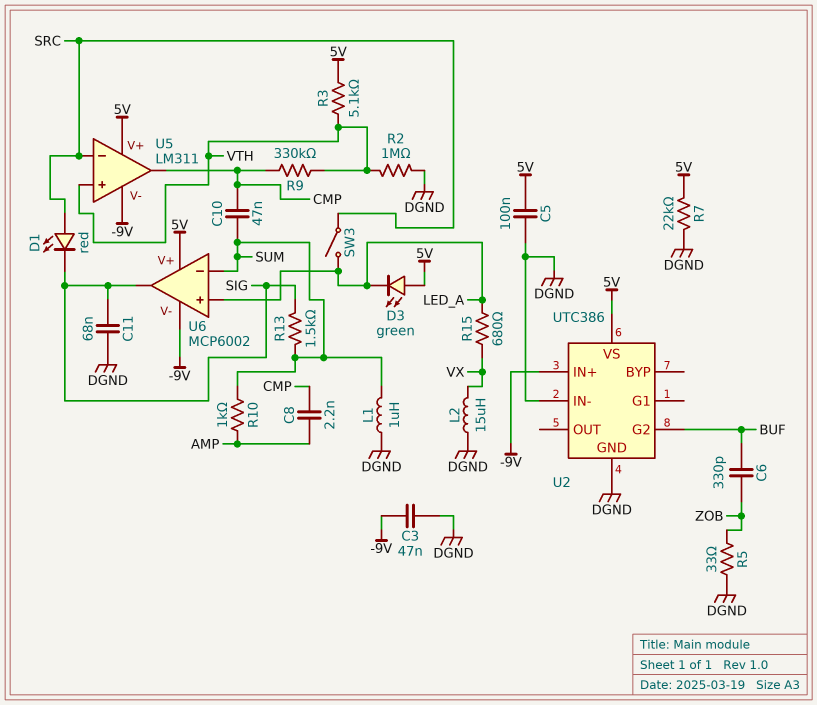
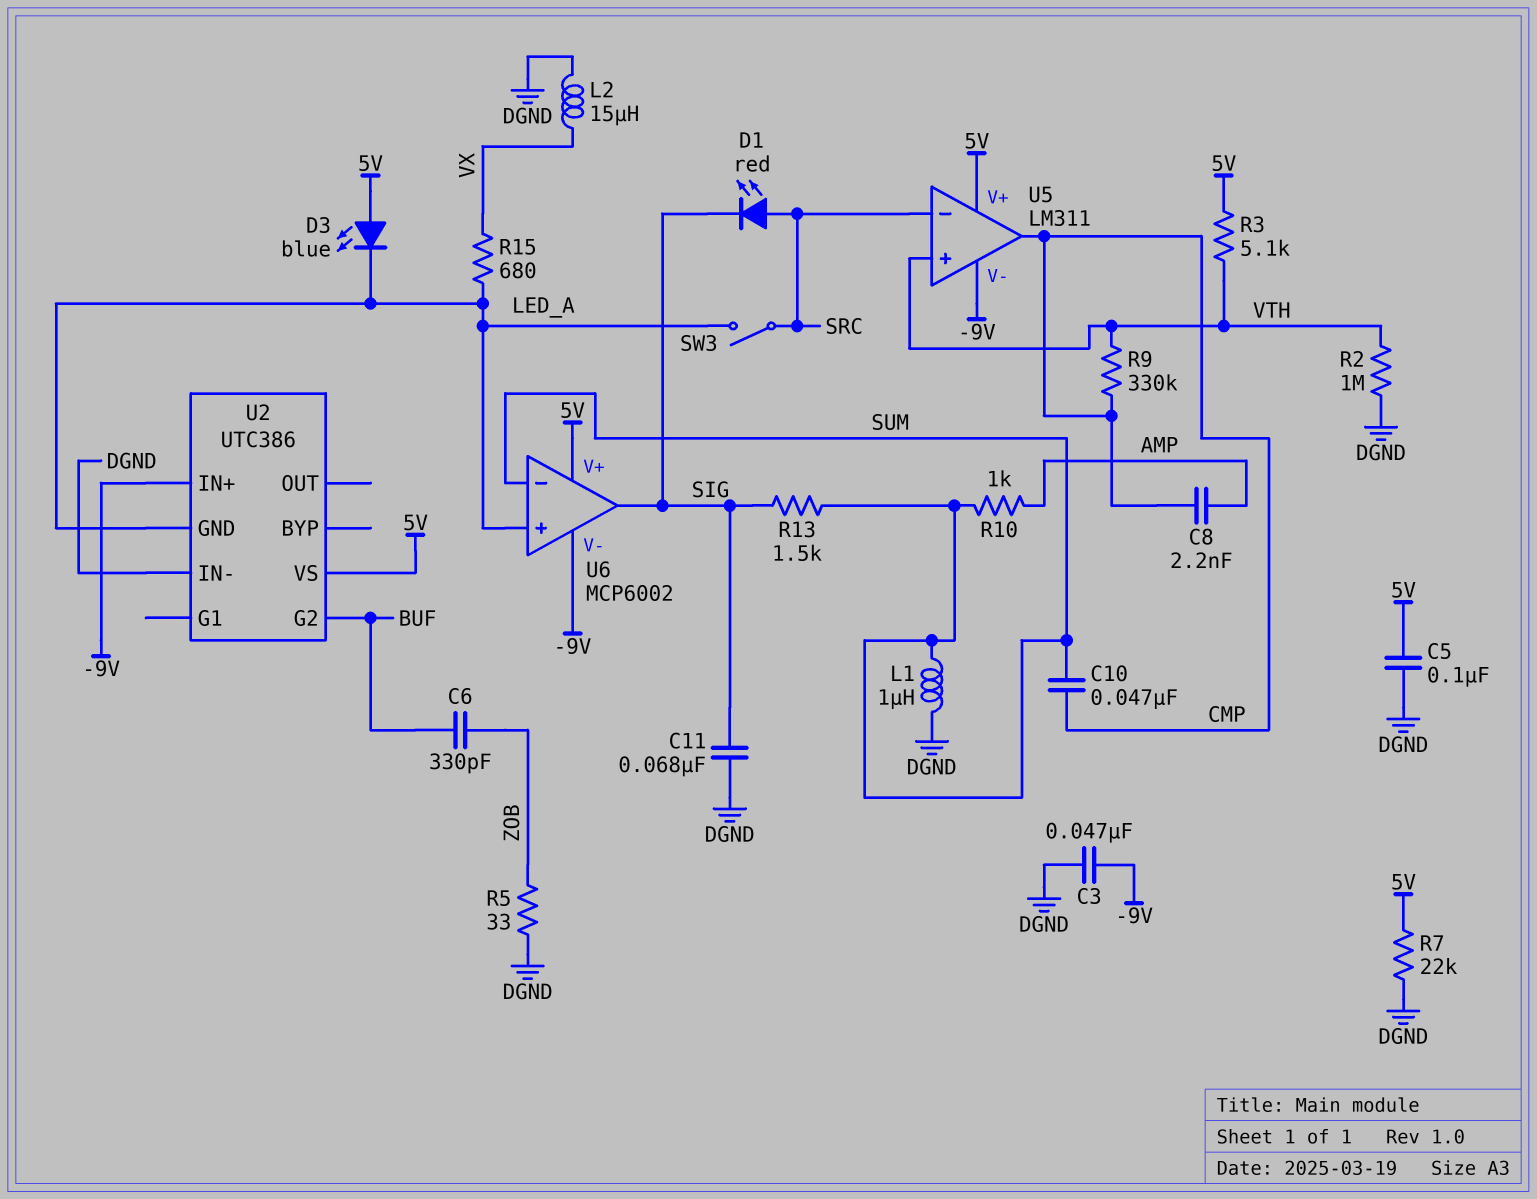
D3: LED green (A 5V, K LED_A) -> LED blue (A 5V, K LED_A)
U2 pin GND: DGND -> LED_A

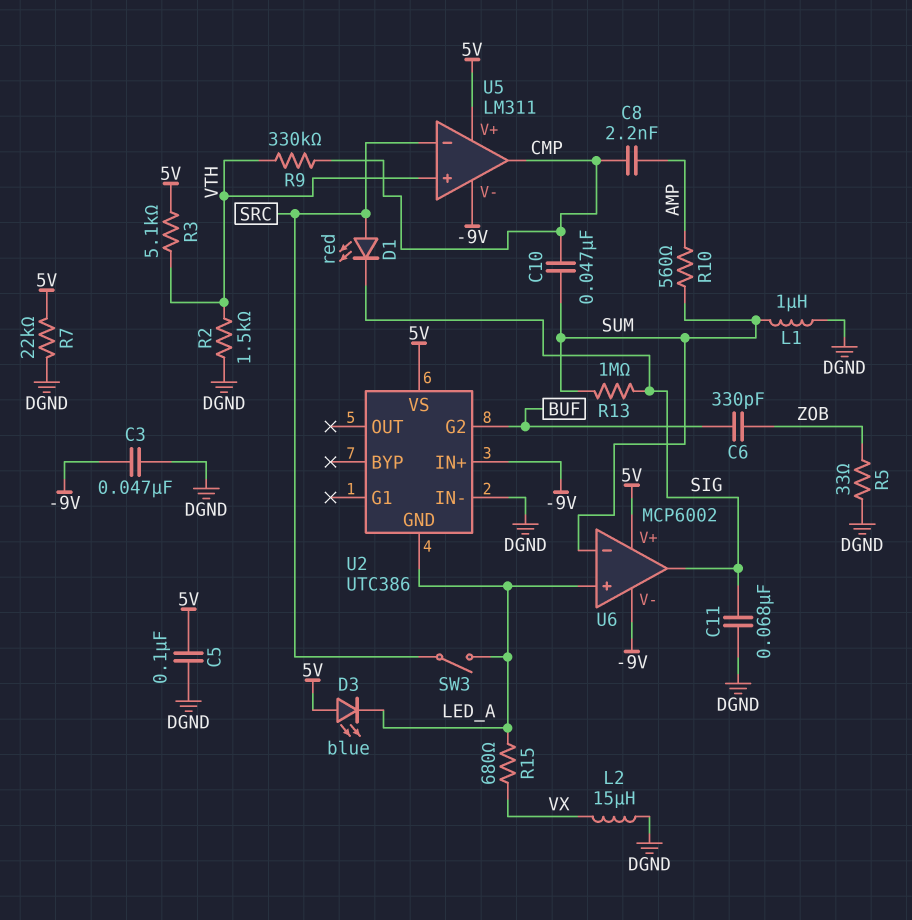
R2: 1M (DGND, VTH) -> 1.5k (DGND, VTH)
R10: 1k (AMP, SUM) -> 560 (AMP, SUM)
R13: 1.5k (SIG, SUM) -> 1M (SIG, SUM)

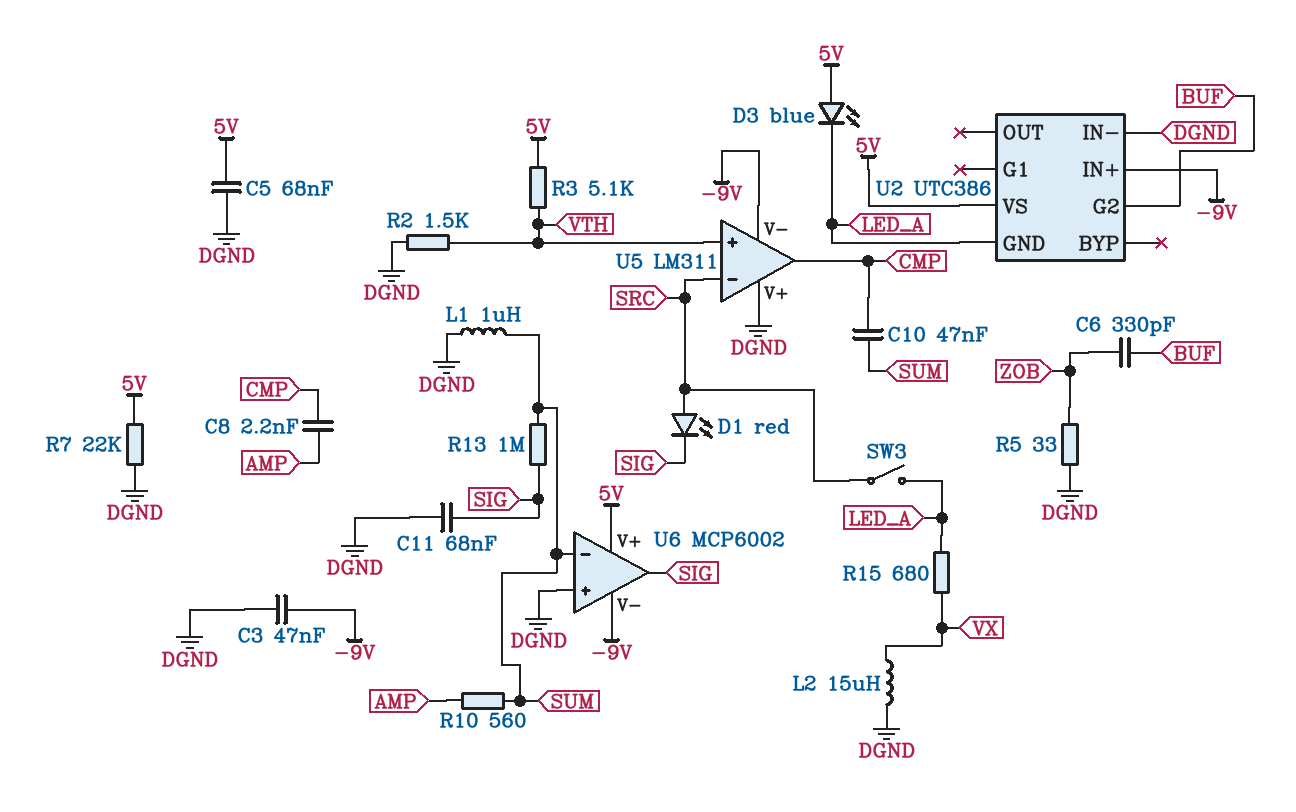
C5: 100nF (5V, DGND) -> 68nF (5V, DGND)
R9: 330k (CMP, VTH) -> none
U5 pin V+: 5V -> DGND
U6 pin in+: LED_A -> DGND

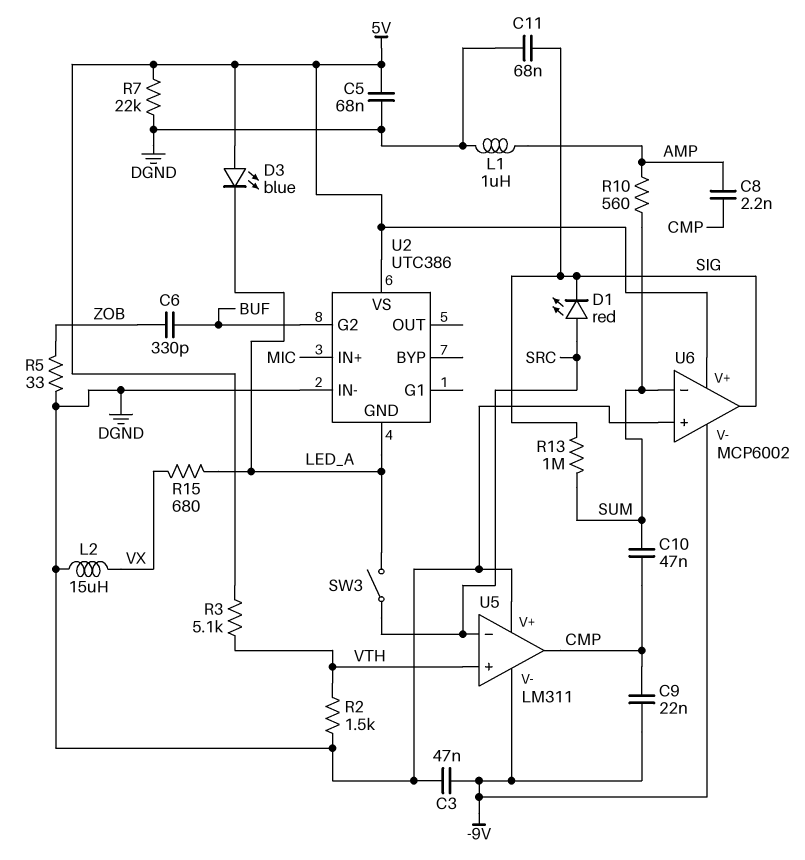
C9: none -> 22nF (-9V, CMP)
L1: 1uH (DGND, SUM) -> 1uH (AMP, DGND)
U2 pin IN+: -9V -> MIC

